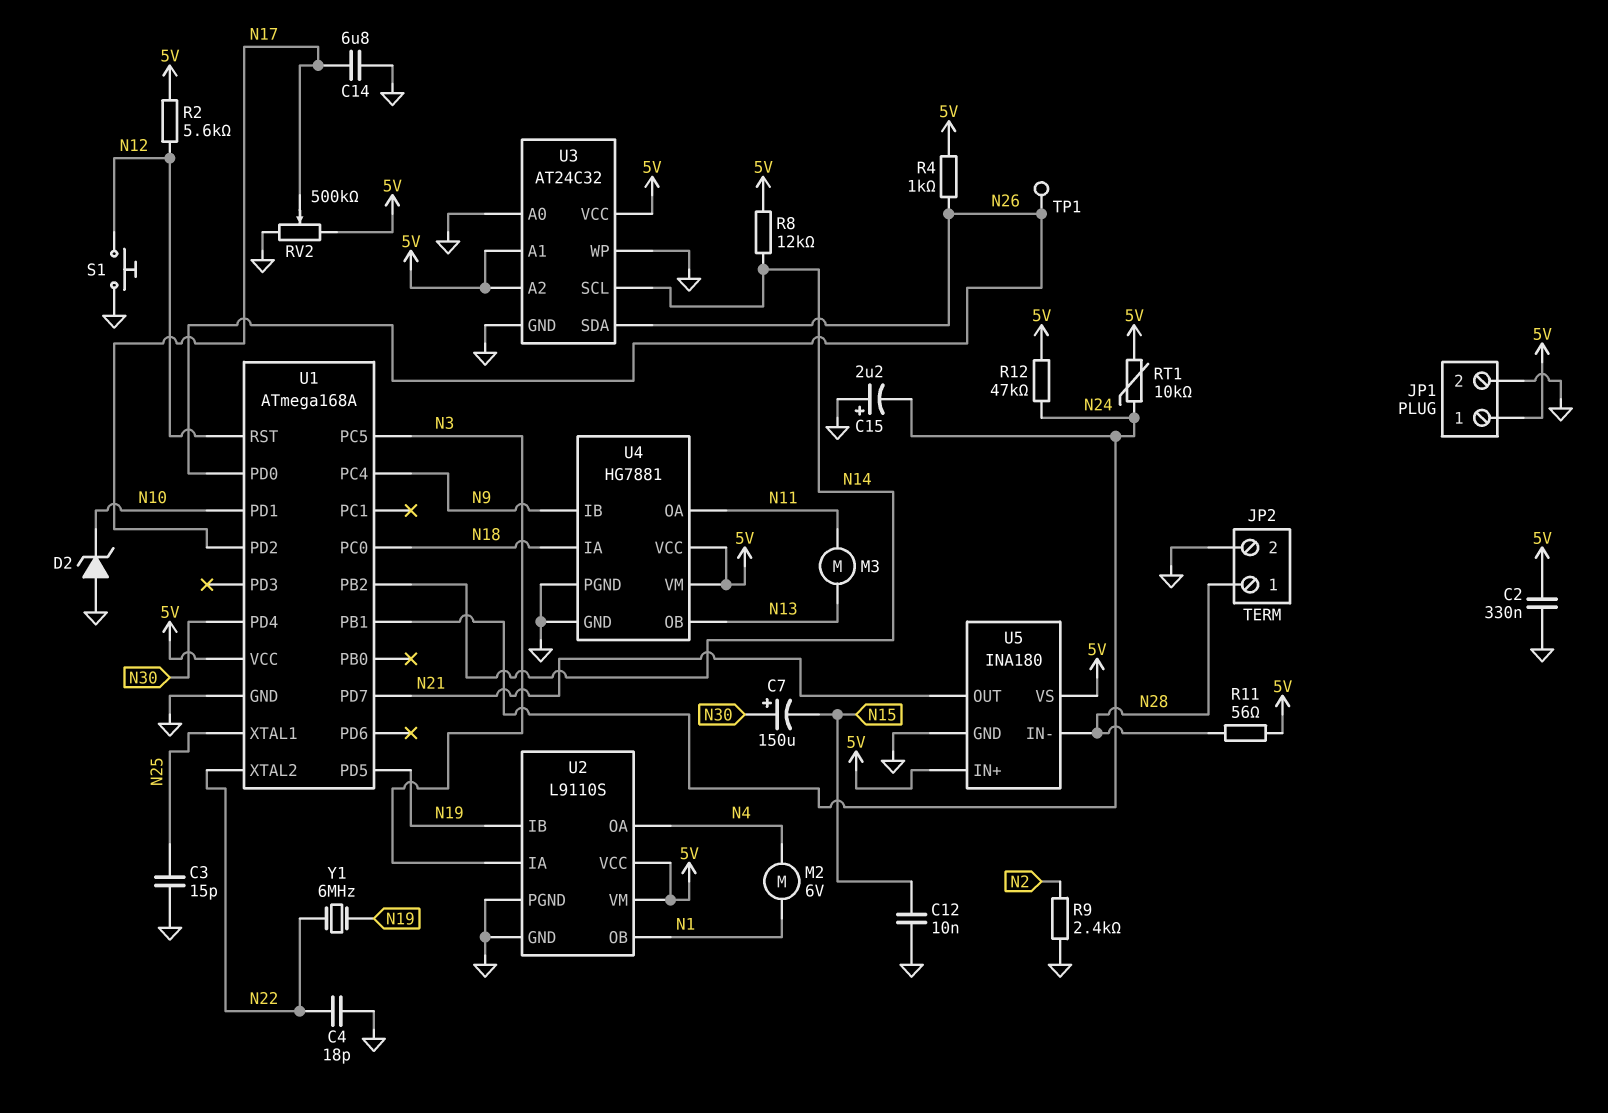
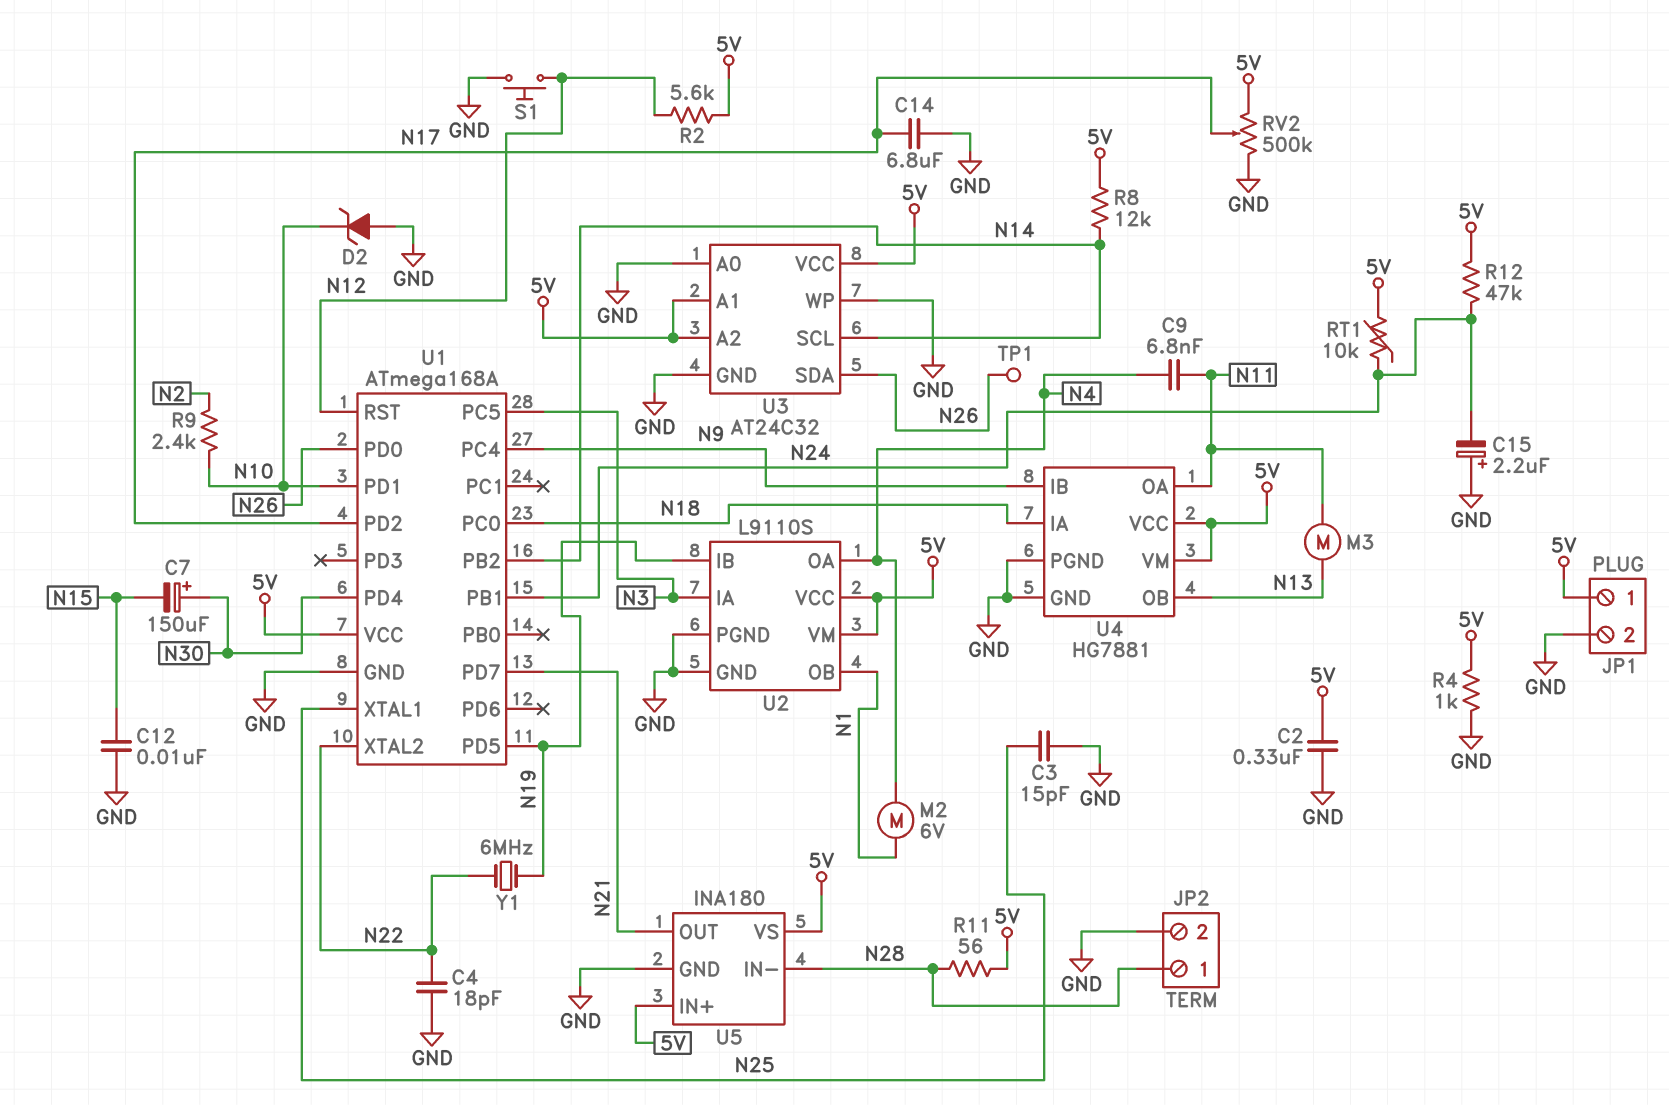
C9: none -> 6.8nF (N4, N11)
R4: 1k (5V, N26) -> 1k (5V, GND)
R9: 2.4k (GND, N2) -> 2.4k (N2, N10)

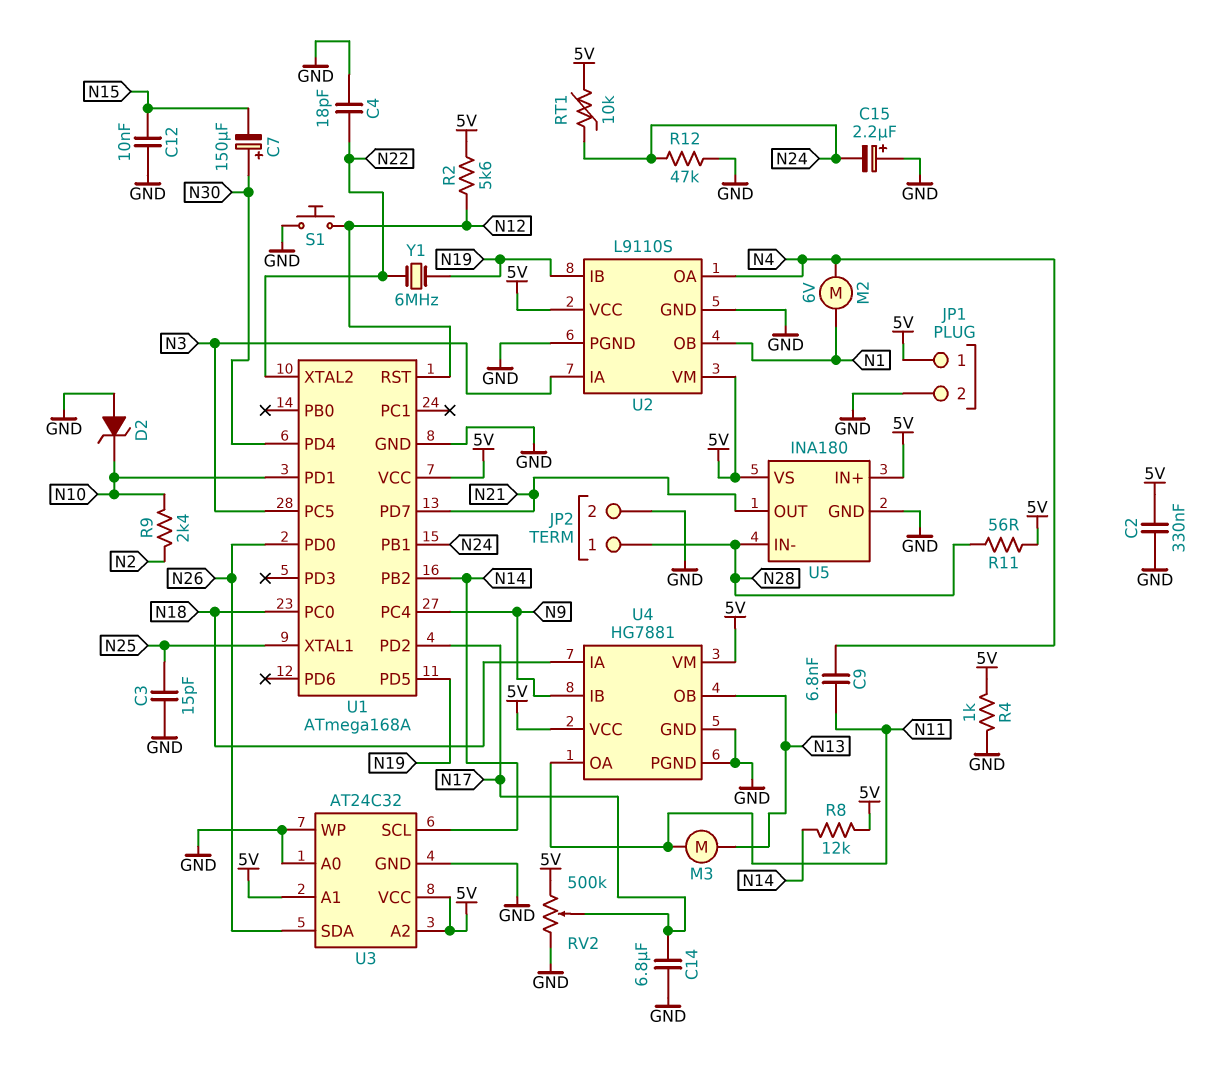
R12: 47k (5V, N24) -> 47k (GND, N24)
TP1: test point (N26) -> none

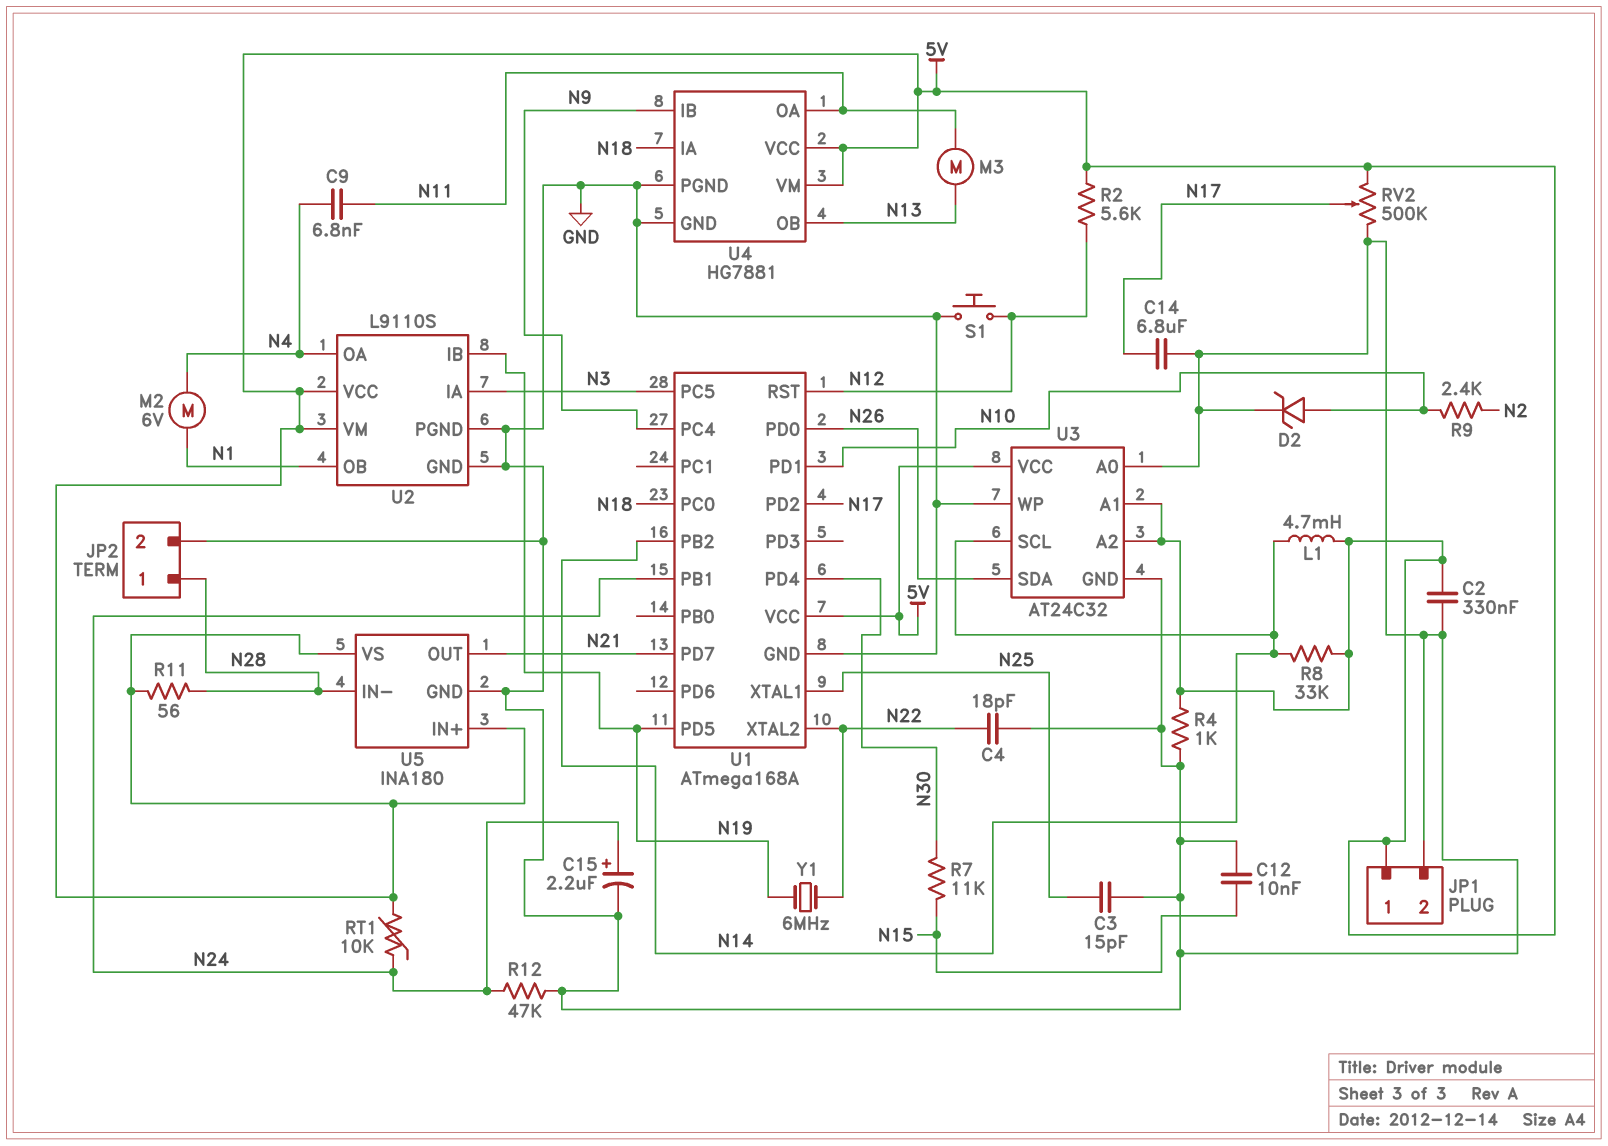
C7: 150uF (plus N30, minus N15) -> none
C15: 2.2uF (plus GND, minus N24) -> 2.2uF (plus N24, minus GND)
D2: zener (A GND, K N10) -> zener (A N10, K GND)
L1: none -> 4.7mH (5V, N14)
R7: none -> 11k (N15, N30)
R8: 12k (5V, N14) -> 33k (5V, N14)

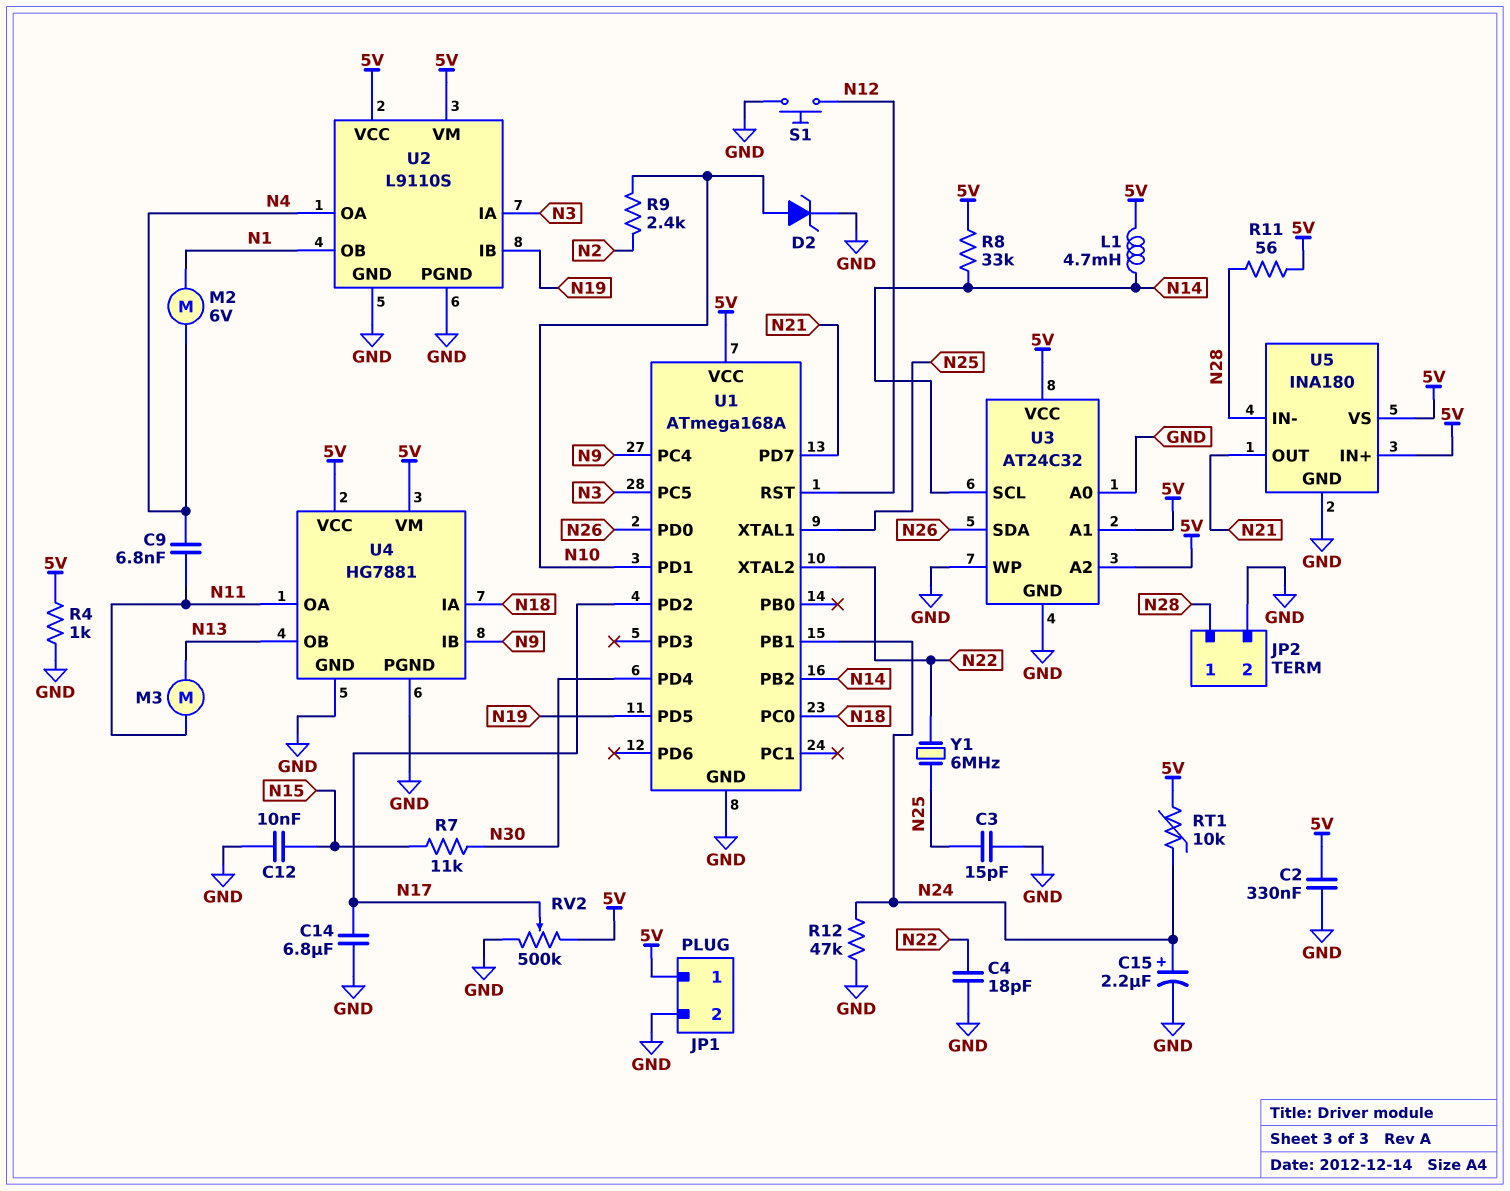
R2: 5.6k (5V, N12) -> none
Y1: 6MHz (N19, N22) -> 6MHz (N22, N25)

